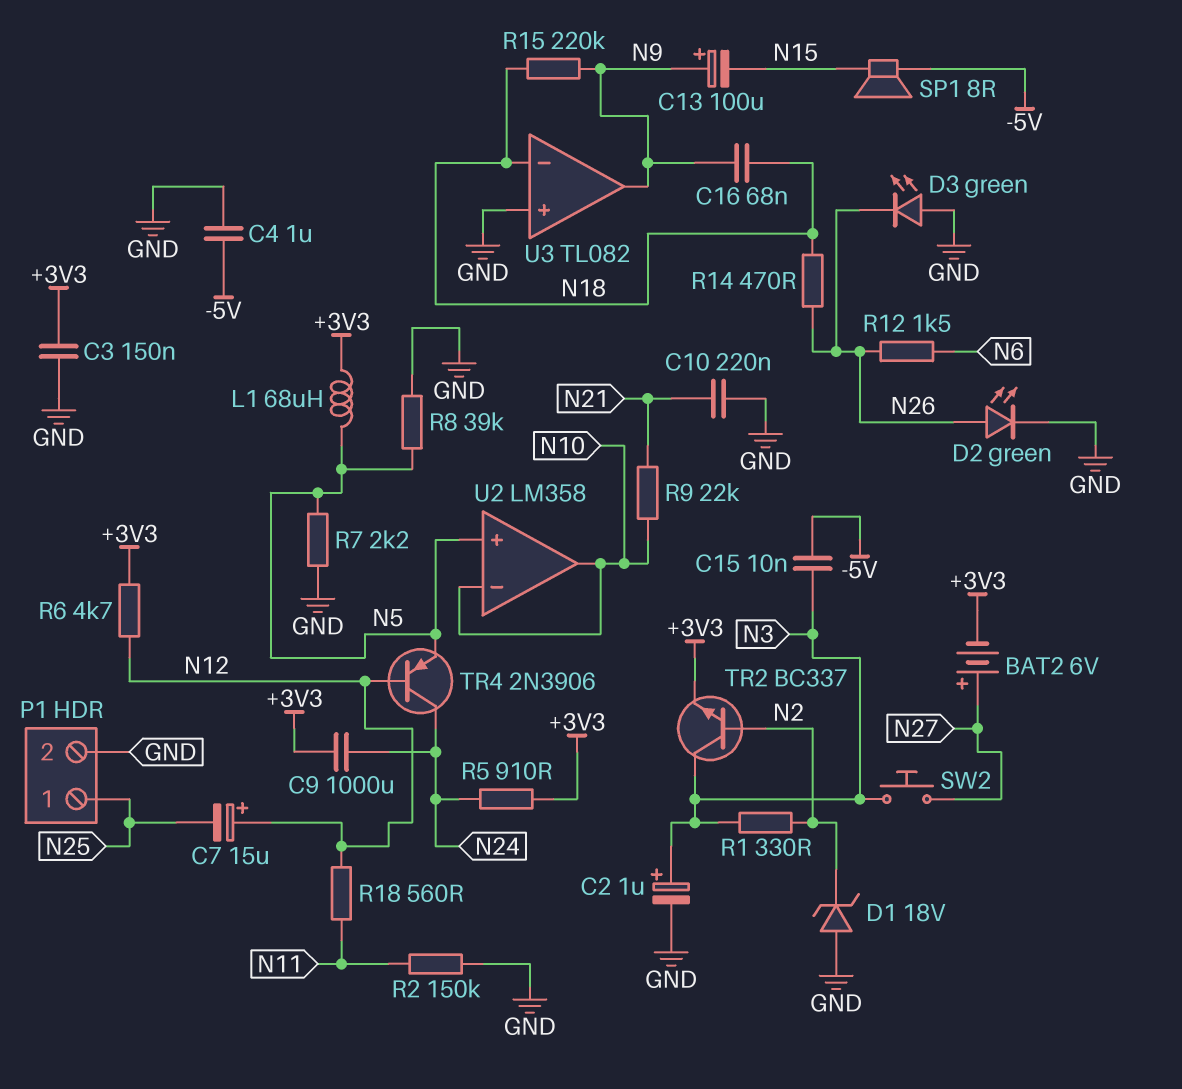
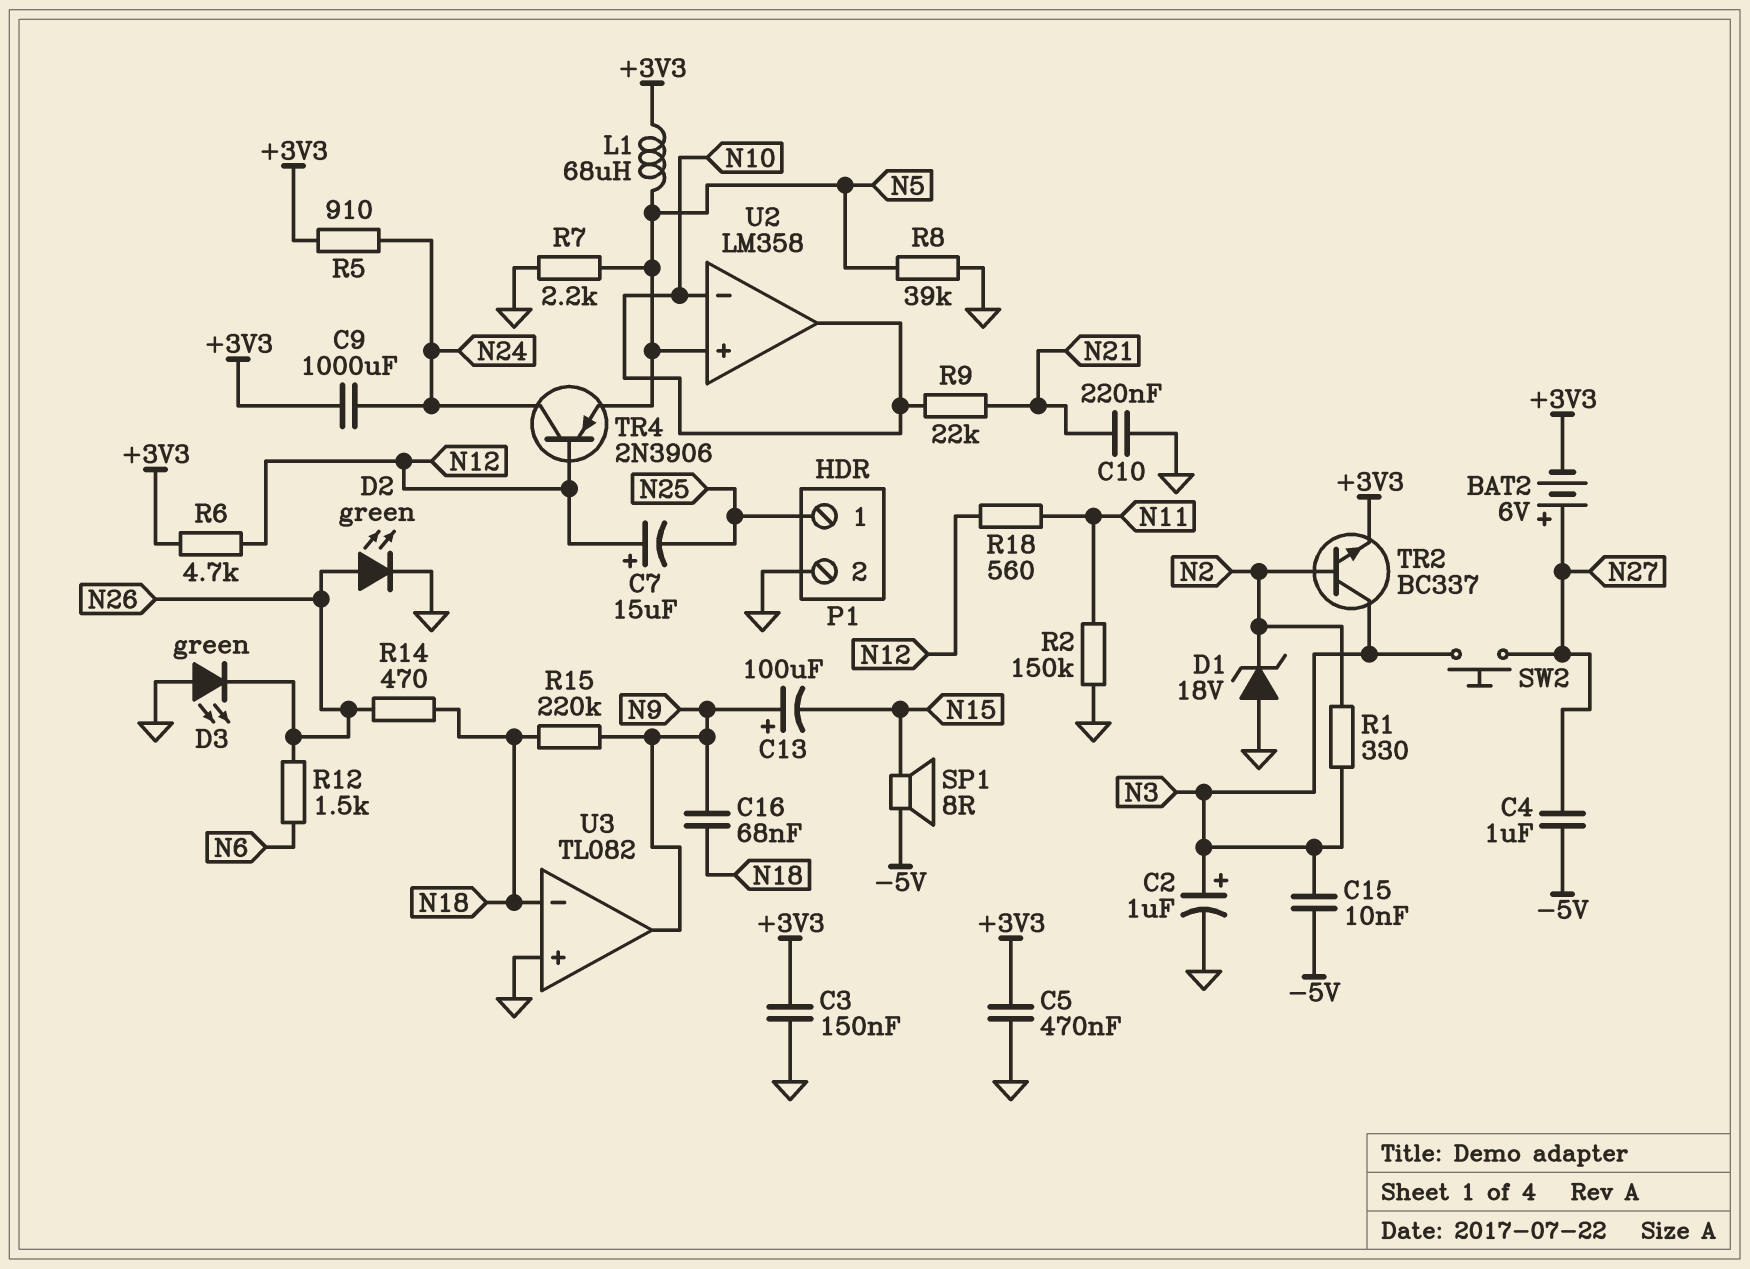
C4: 1uF (-5V, GND) -> 1uF (-5V, N27)
C5: none -> 470nF (+3V3, GND)

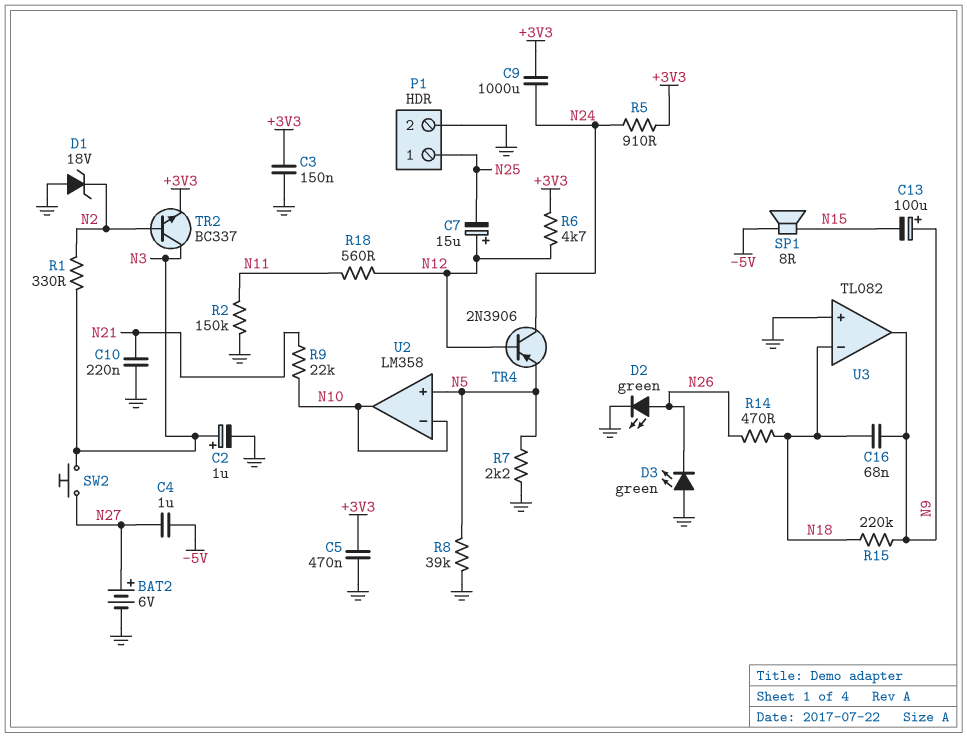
BAT2: 6V (plus N27, minus +3V3) -> 6V (plus N27, minus GND)
C15: 10nF (-5V, N3) -> none
L1: 68uH (+3V3, N5) -> none
R12: 1.5k (N6, N26) -> none

